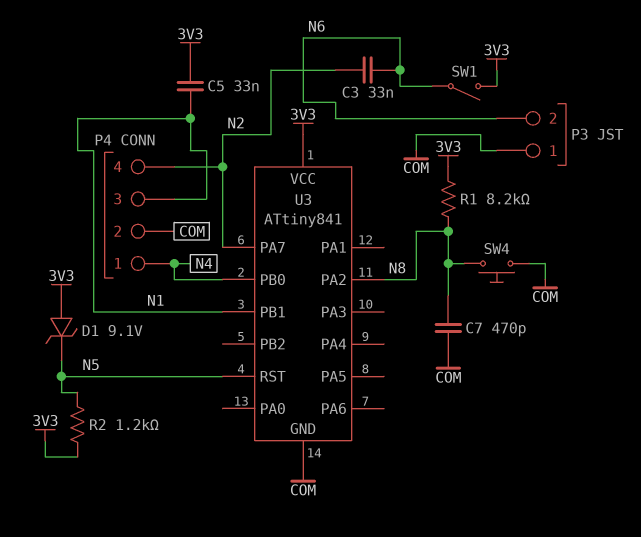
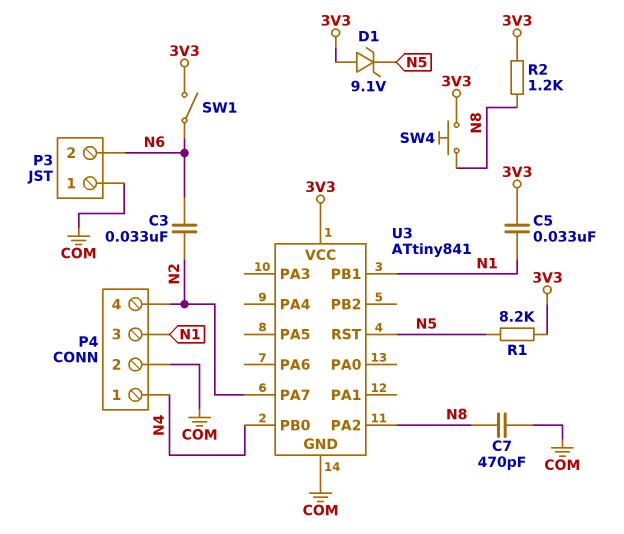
R1: 8.2k (3V3, N8) -> 8.2k (3V3, N5)
R2: 1.2k (3V3, N5) -> 1.2k (3V3, N8)
SW4: button (COM, N8) -> button (3V3, N8)

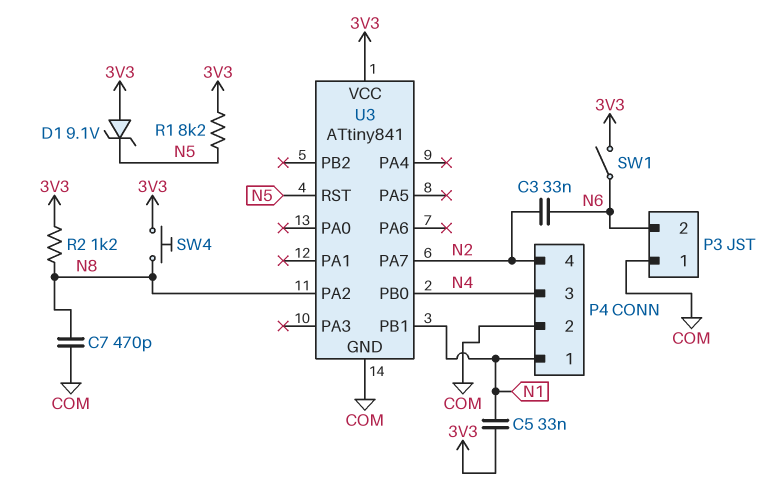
P4 pin 1: N4 -> N1
P4 pin 3: N1 -> N4

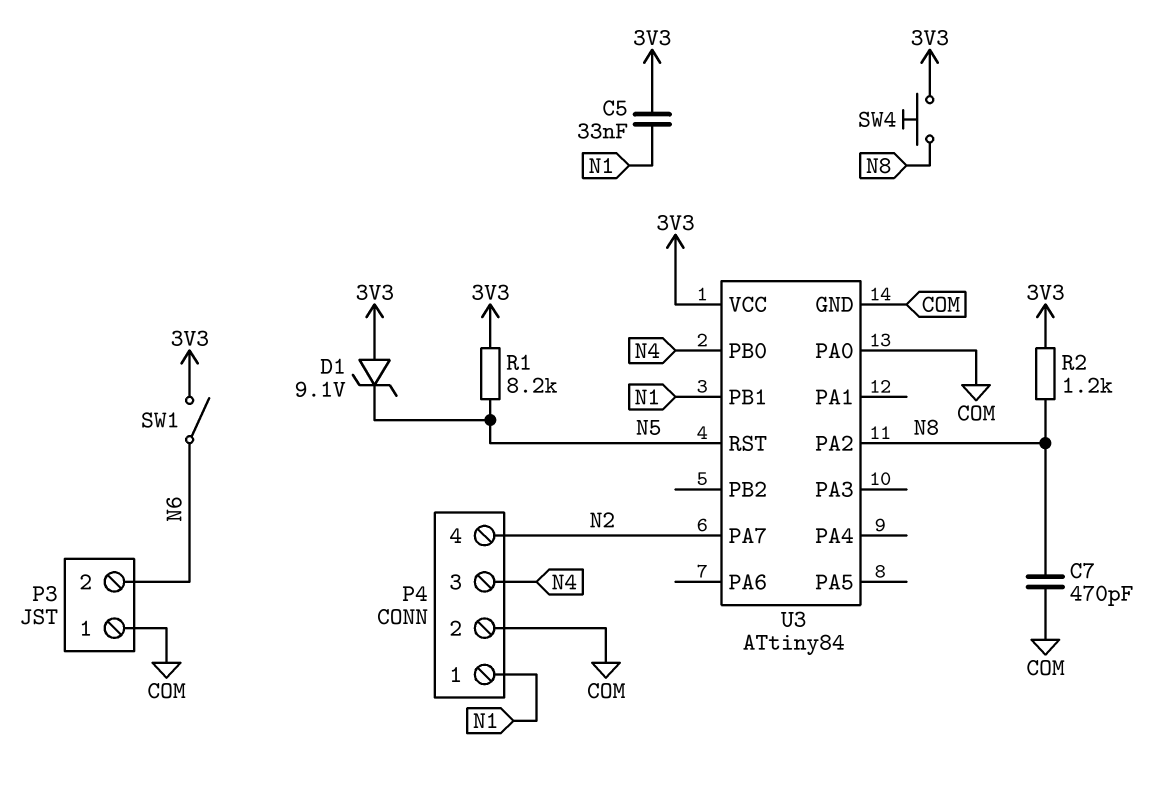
C3: 33nF (N2, N6) -> none
U3: ATtiny841 -> ATtiny84
U3 pin PA0: none -> COM

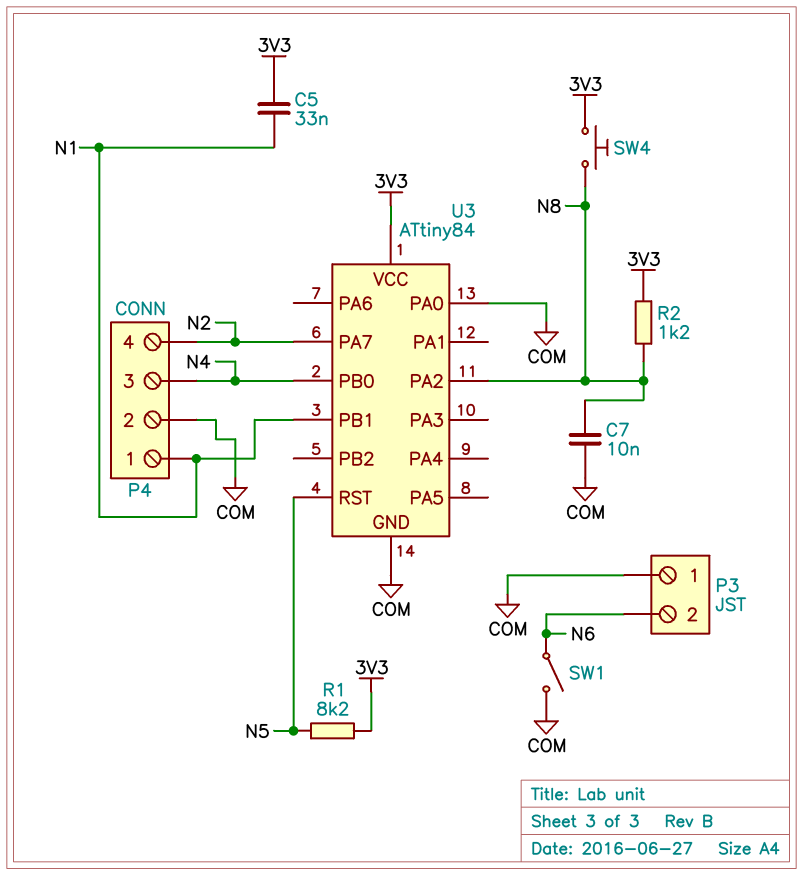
C7: 470pF (COM, N8) -> 10nF (COM, N8)
D1: zener 9.1V (A 3V3, K N5) -> none
SW1: switch (3V3, N6) -> switch (COM, N6)

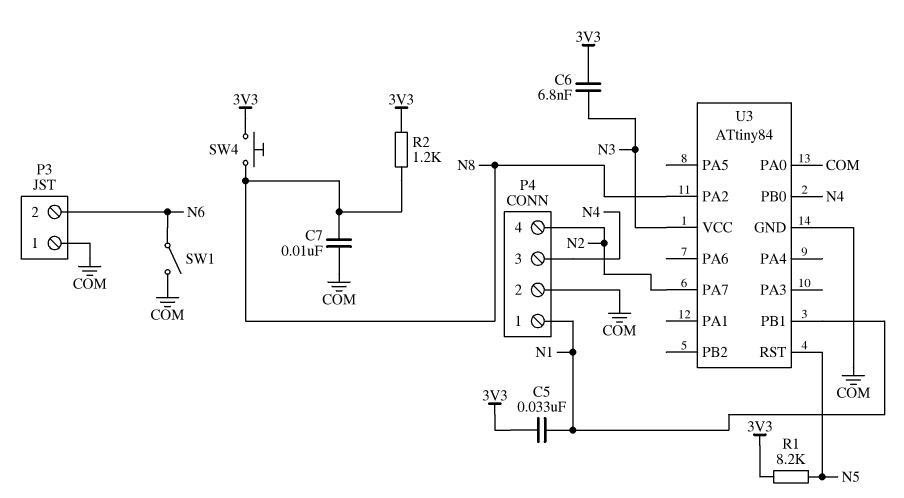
C6: none -> 6.8nF (3V3, N3)
U3 pin VCC: 3V3 -> N3

